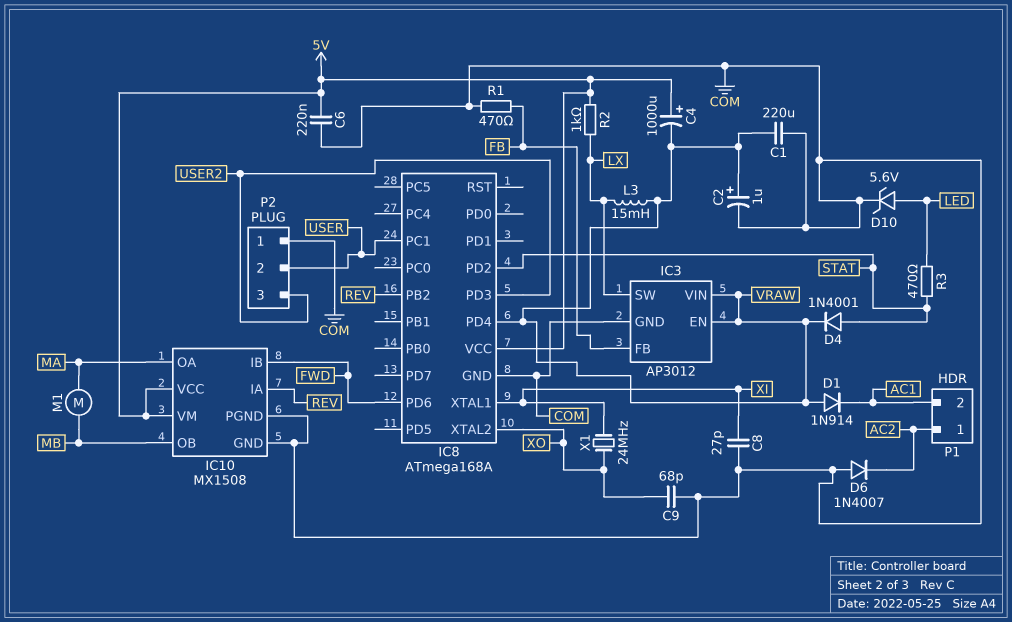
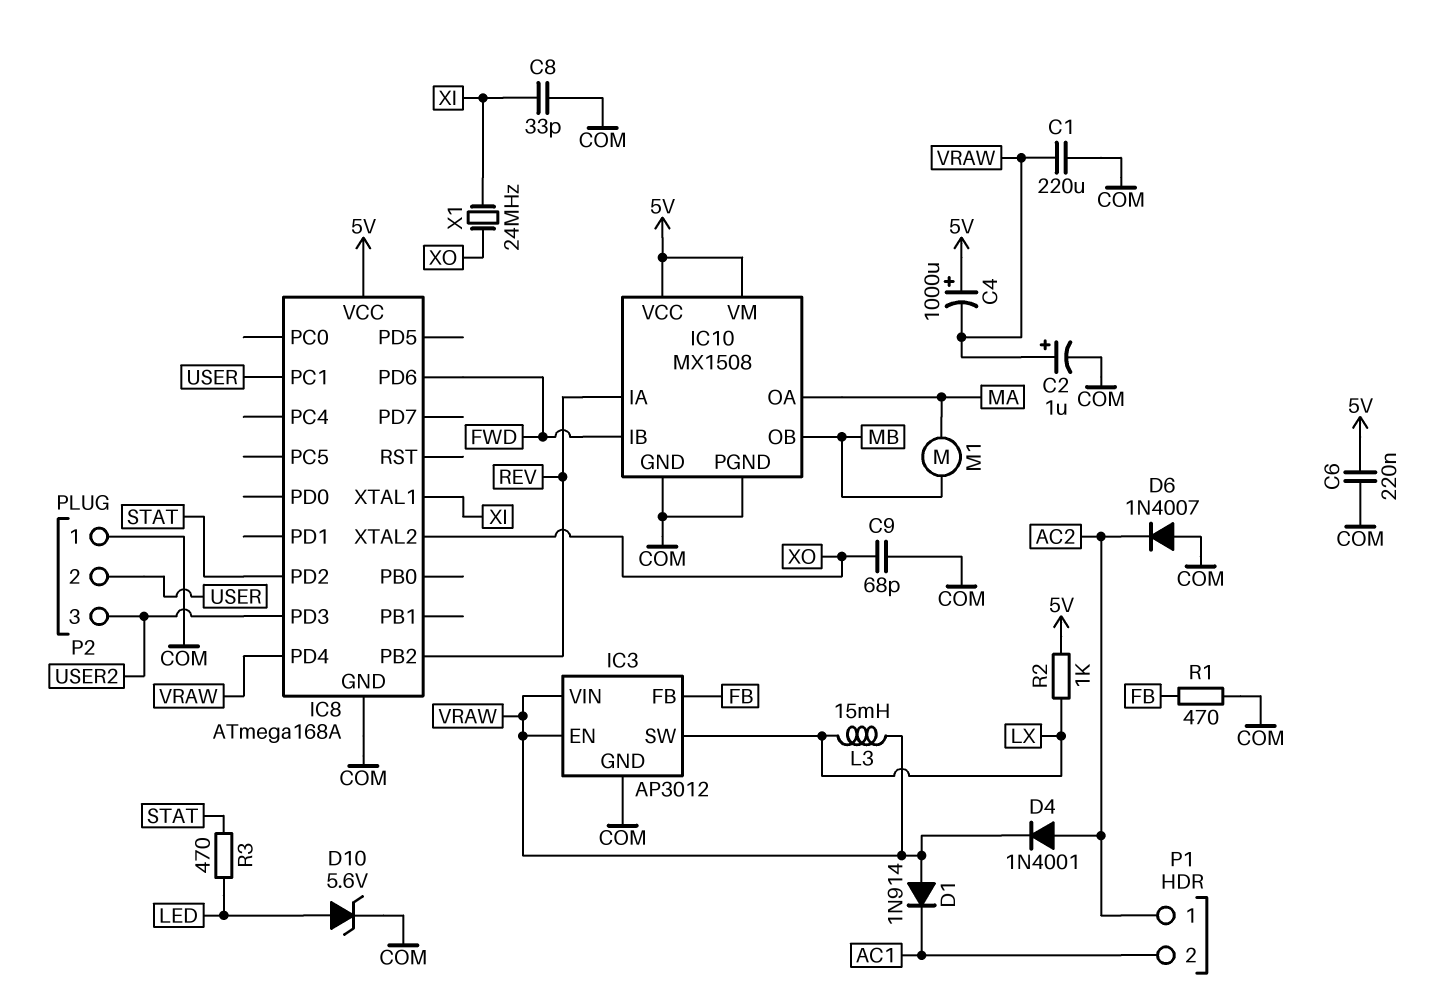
C8: 27pF (COM, XI) -> 33pF (COM, XI)
D4: diode 1N4001 (A STAT, K VRAW) -> diode 1N4001 (A AC2, K VRAW)

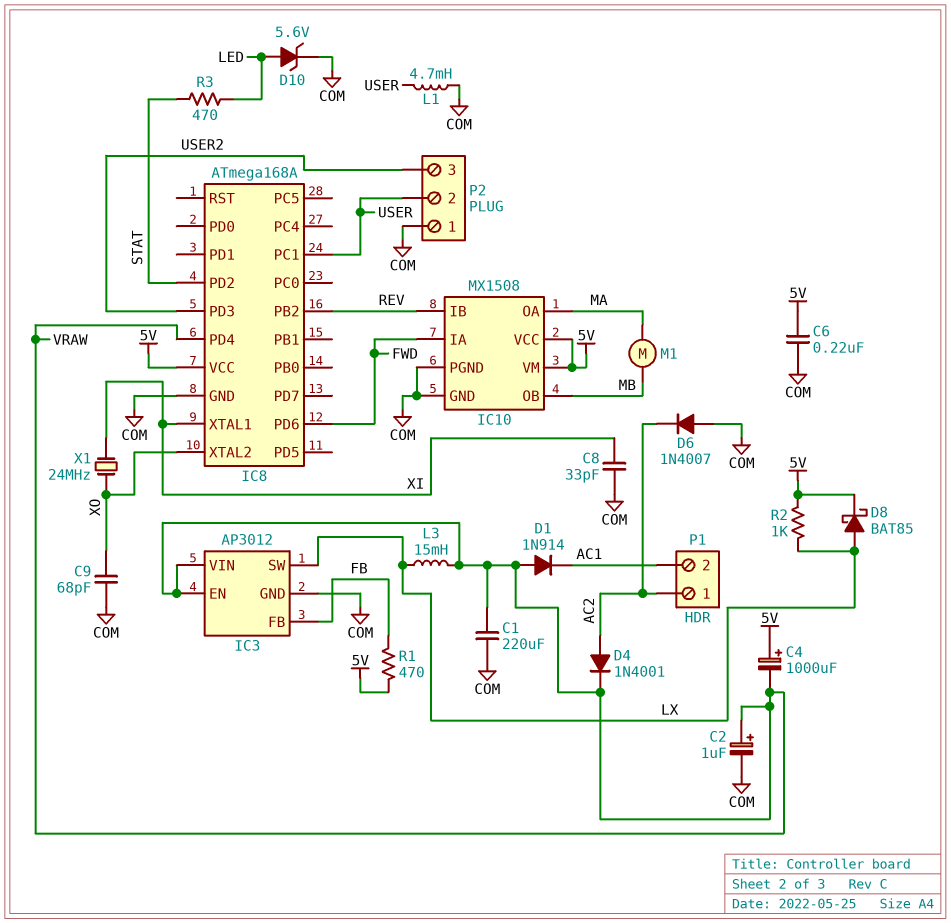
D8: none -> schottky BAT85 (A LX, K 5V)
IC10 pin IA: REV -> FWD
IC10 pin IB: FWD -> REV
L1: none -> 4.7mH (COM, USER)
R1: 470 (COM, FB) -> 470 (5V, FB)

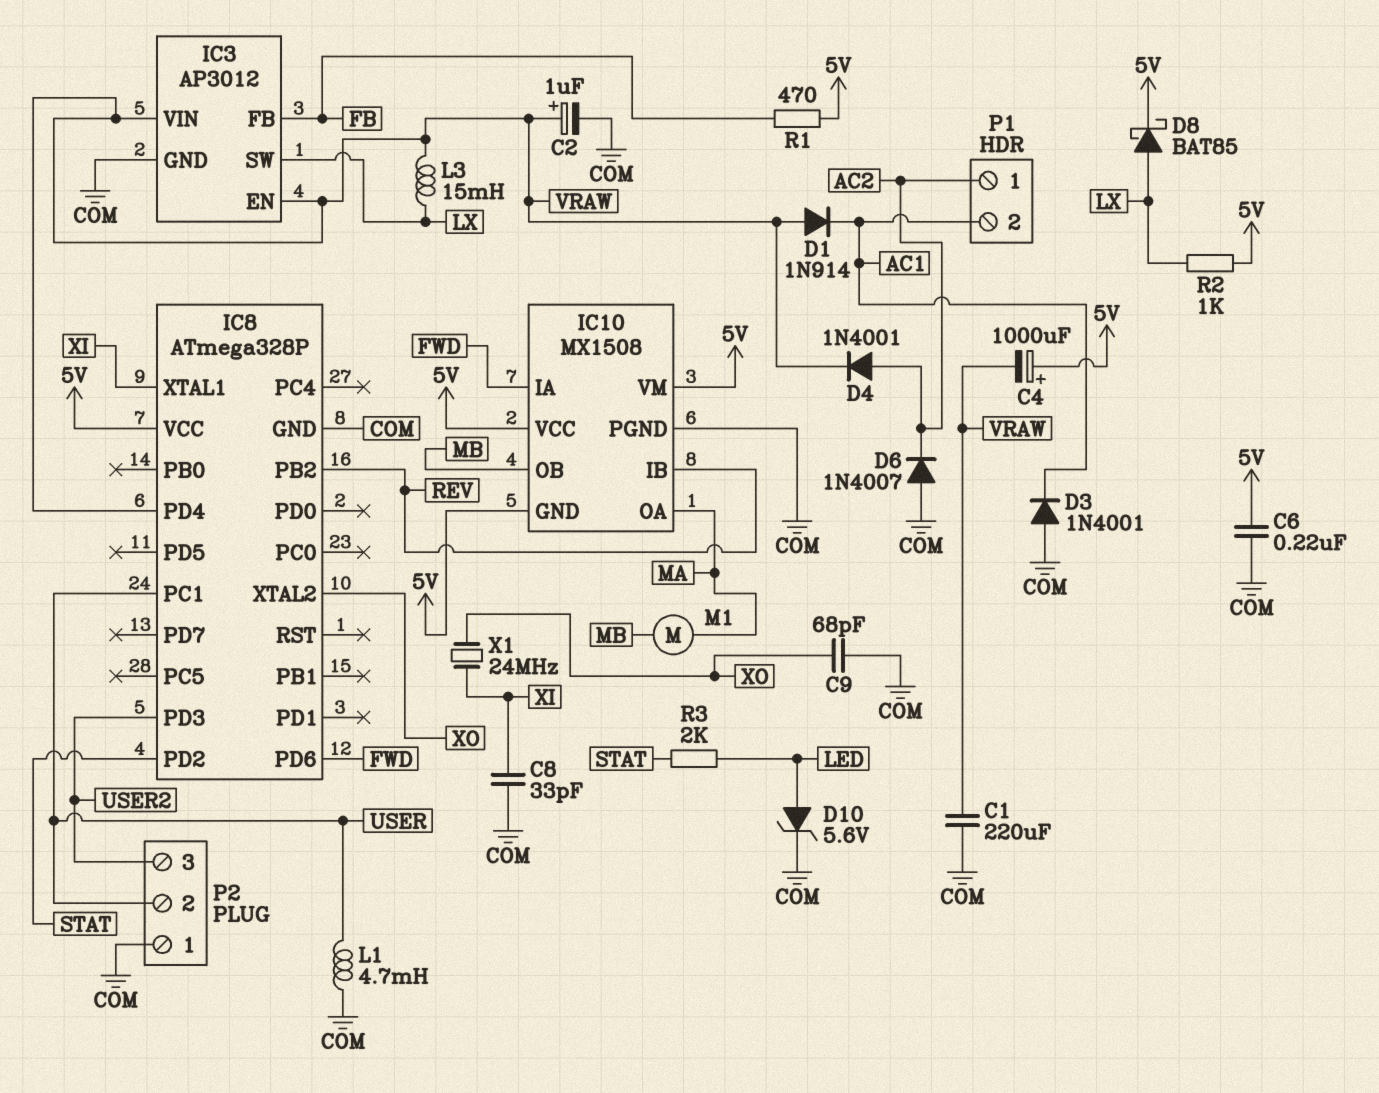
D3: none -> diode 1N4001 (A COM, K AC1)
IC8: ATmega168A -> ATmega328P
IC10 pin GND: COM -> 5V
R3: 470 (LED, STAT) -> 2k (LED, STAT)

